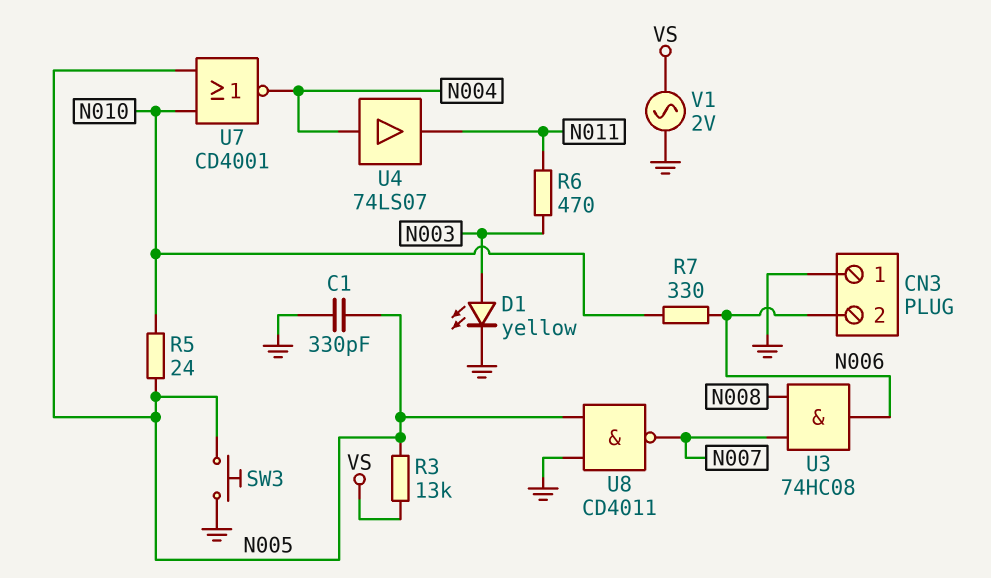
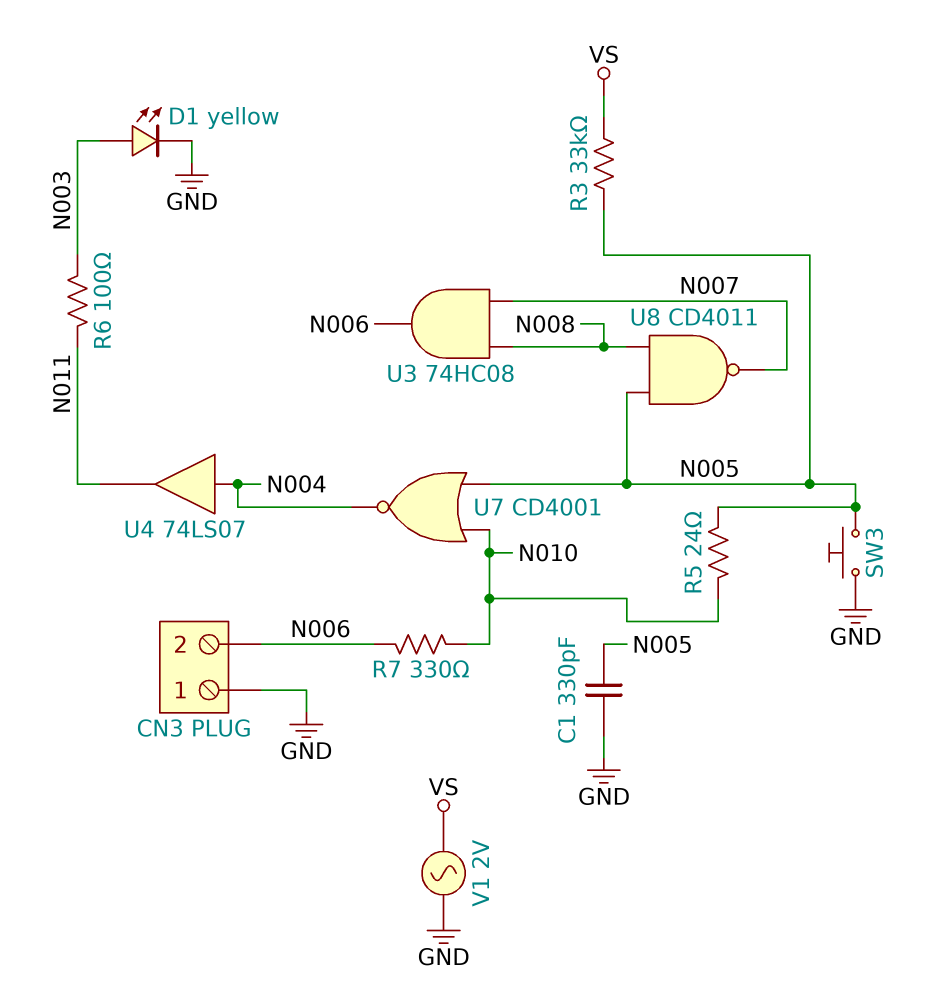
R3: 13k (N005, VS) -> 33k (N005, VS)
R6: 470 (N003, N011) -> 100 (N003, N011)
U8: NAND CD4011 (in GND, in N005, out N007) -> NAND CD4011 (in N005, in N008, out N007)

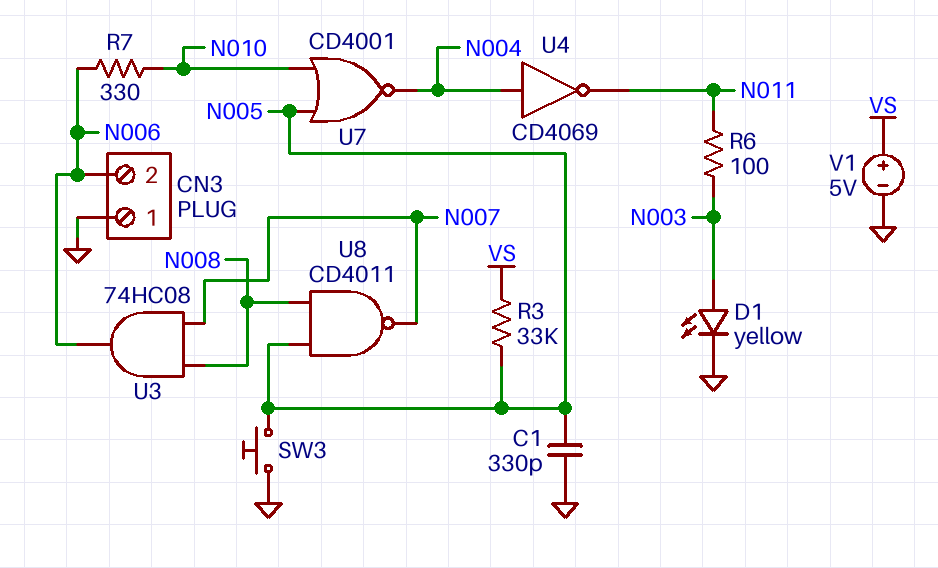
R5: 24 (N005, N010) -> none
U4: buffer 74LS07 (in N004, out N011) -> NOT CD4069 (in N004, out N011)
V1: AC 2V (GND, VS) -> 5V (plus VS, minus GND)

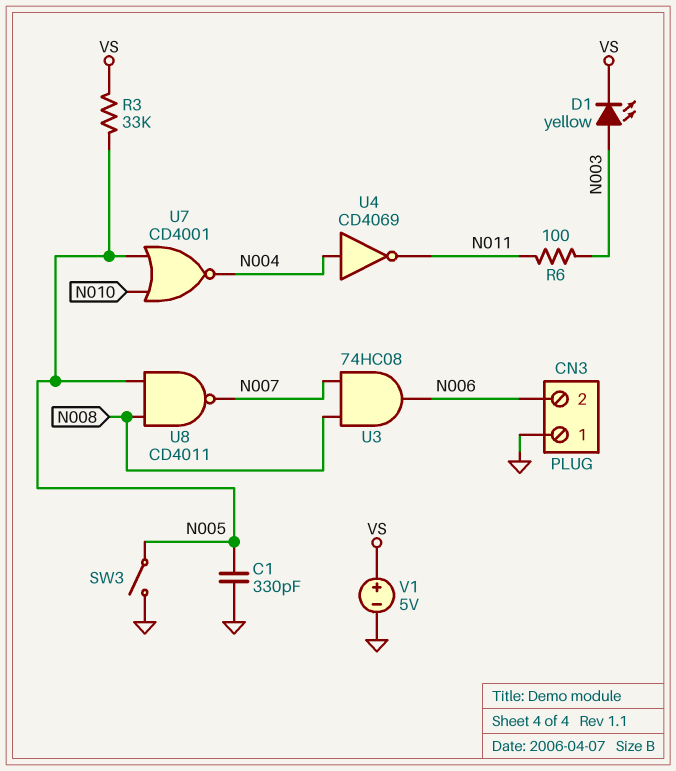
D1: LED yellow (A N003, K GND) -> LED yellow (A N003, K VS)
R7: 330 (N006, N010) -> none
SW3: button (GND, N005) -> switch (GND, N005)

